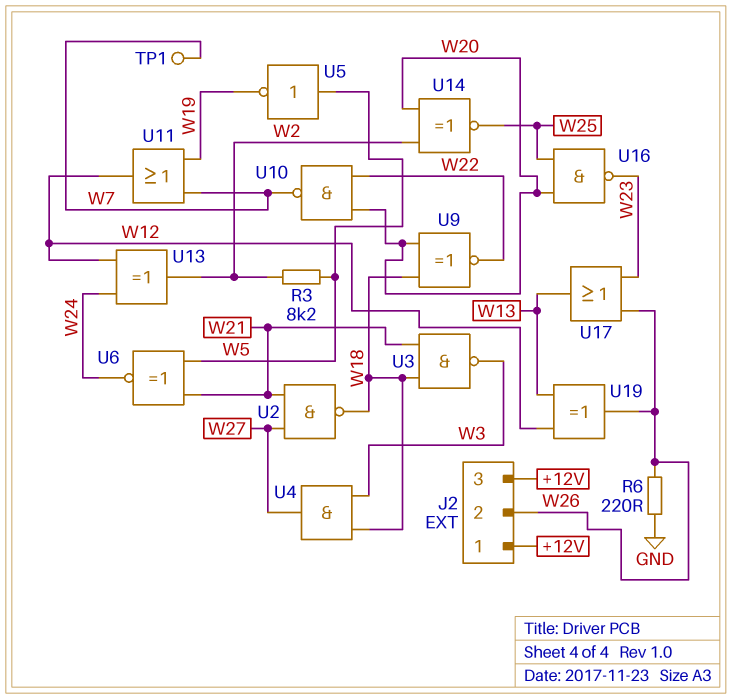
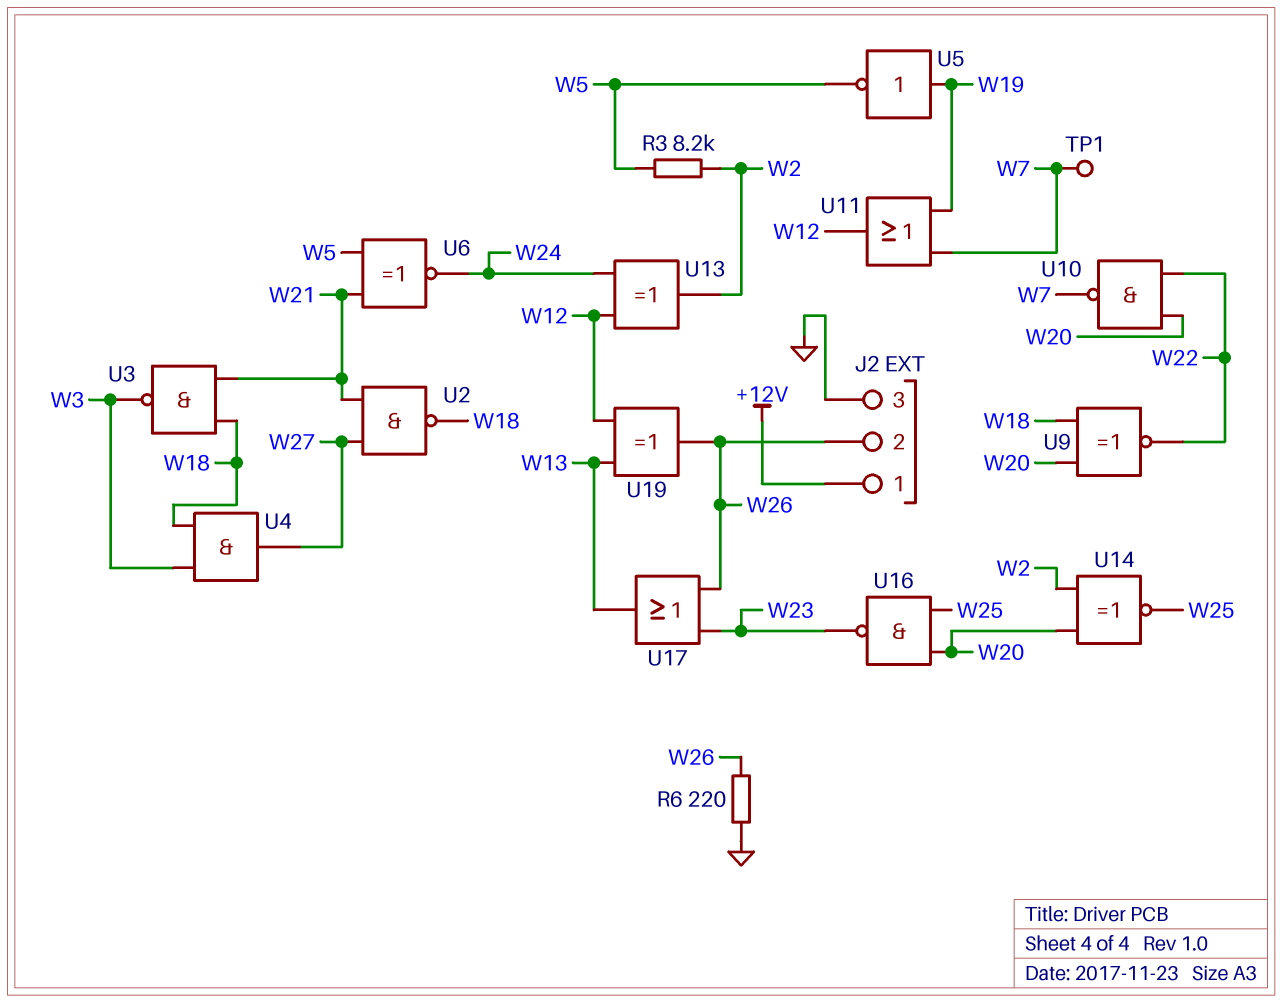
J2 pin 3: +12V -> GND
U5: NOT (in W5, out W19) -> NOT (in W19, out W5)

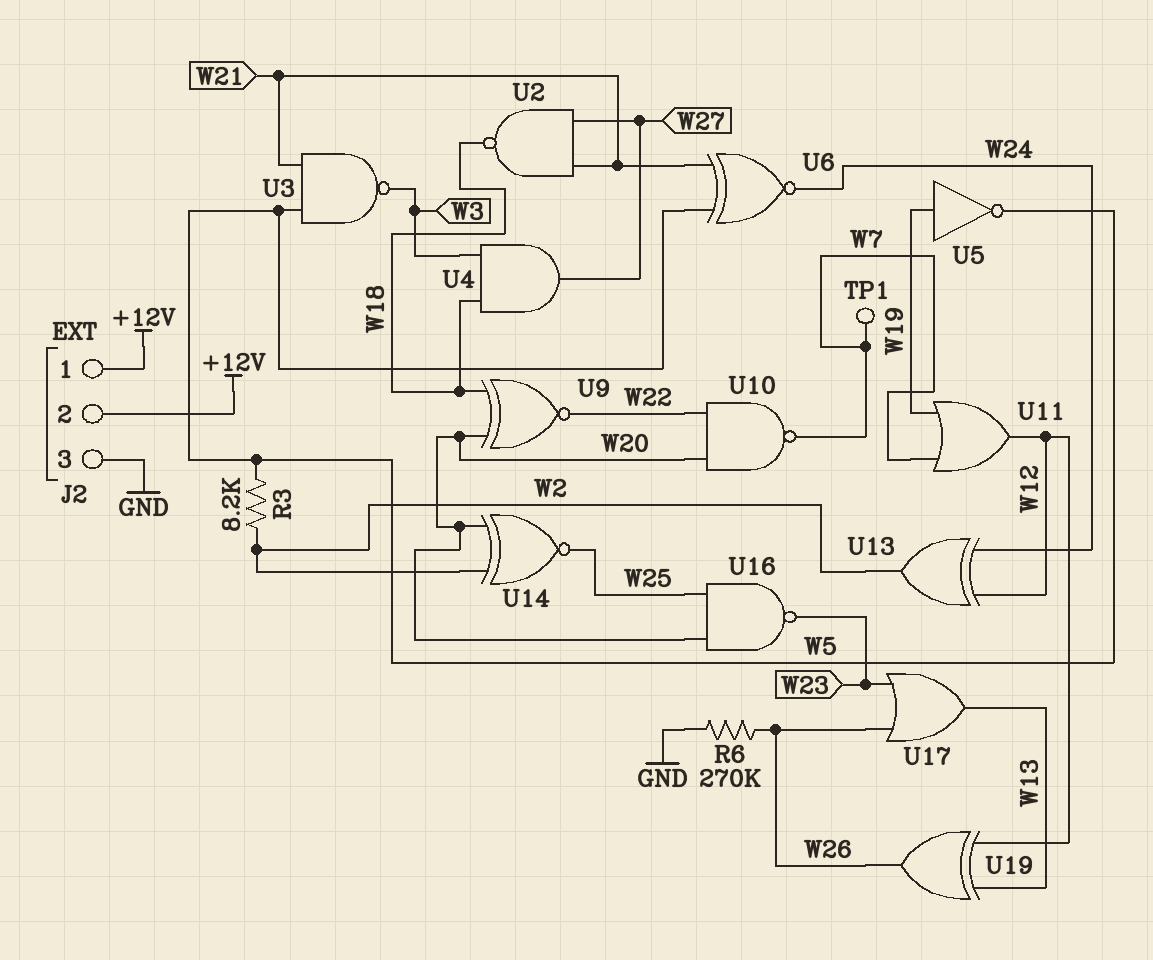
J2 pin 2: W26 -> +12V
R6: 220 (GND, W26) -> 270k (GND, W26)
U3: NAND (in W18, in W21, out W3) -> NAND (in W5, in W21, out W3)

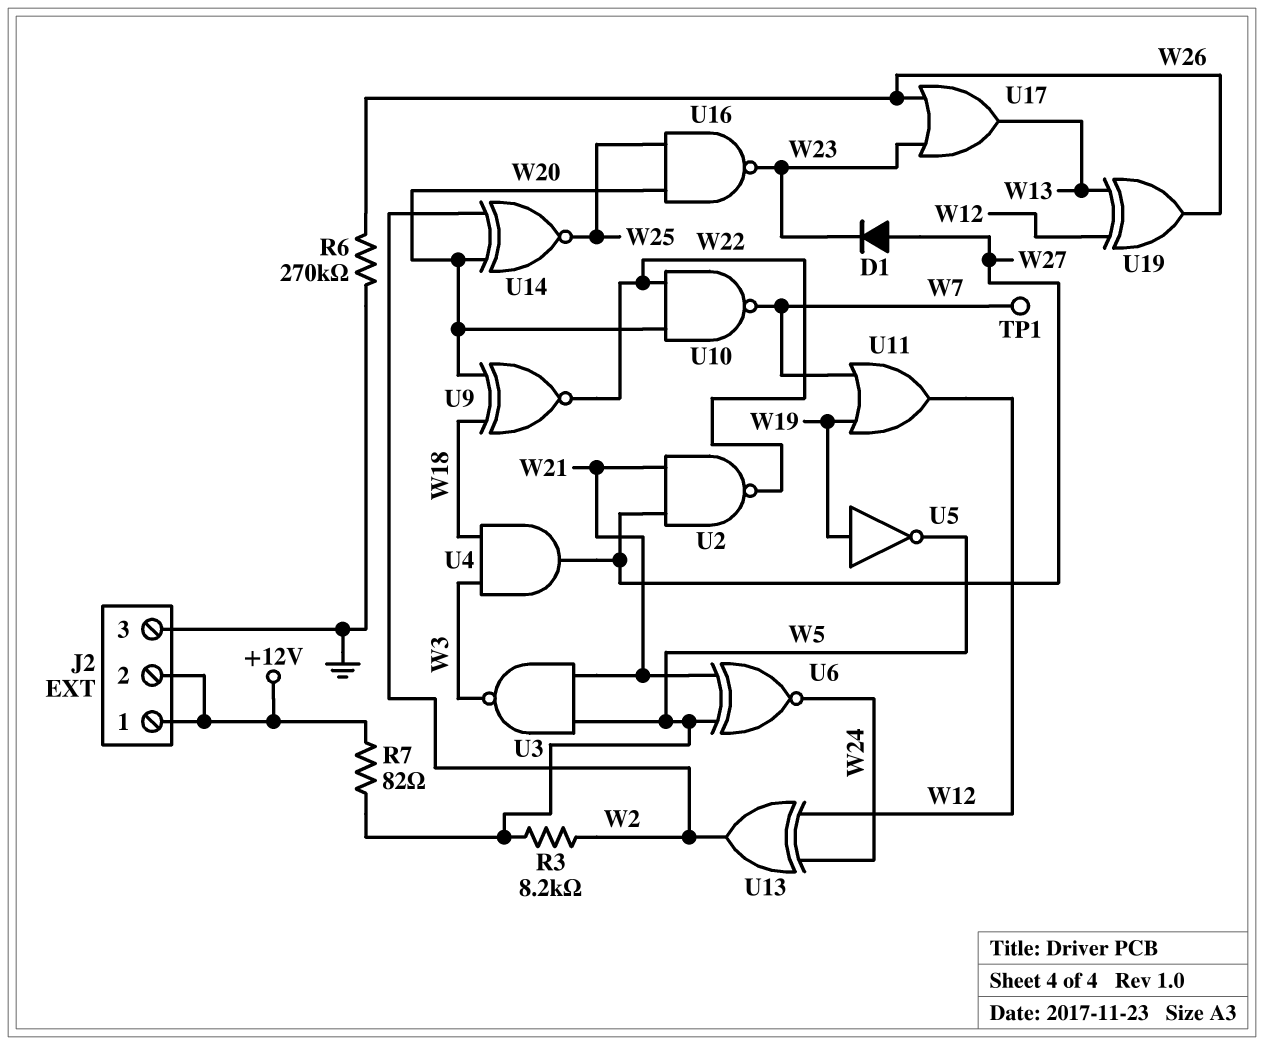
D1: none -> diode (A W27, K W23)
R7: none -> 82 (+12V, W5)
U2: NAND (in W21, in W27, out W18) -> NAND (in W21, in W27, out W22)

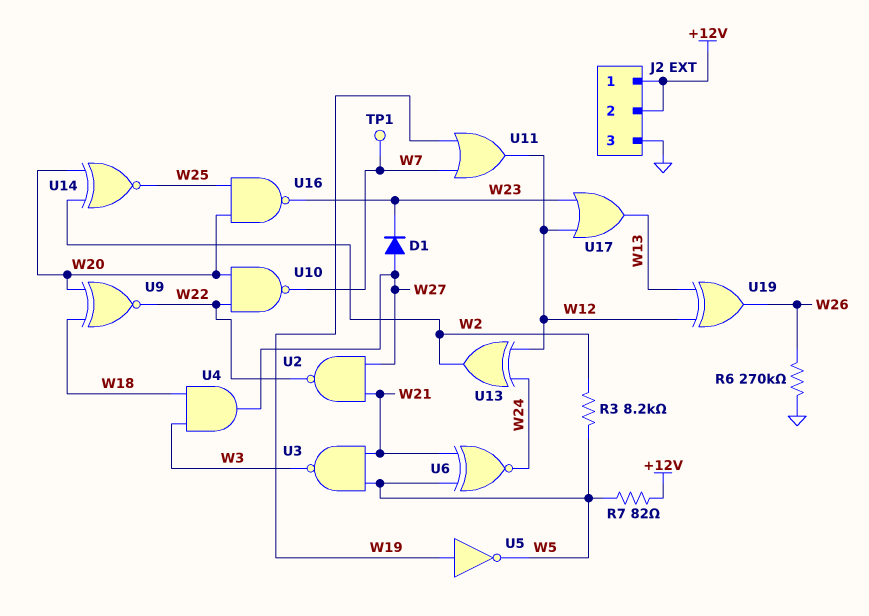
U17: OR (in W23, in W26, out W13) -> OR (in W12, in W23, out W13)

